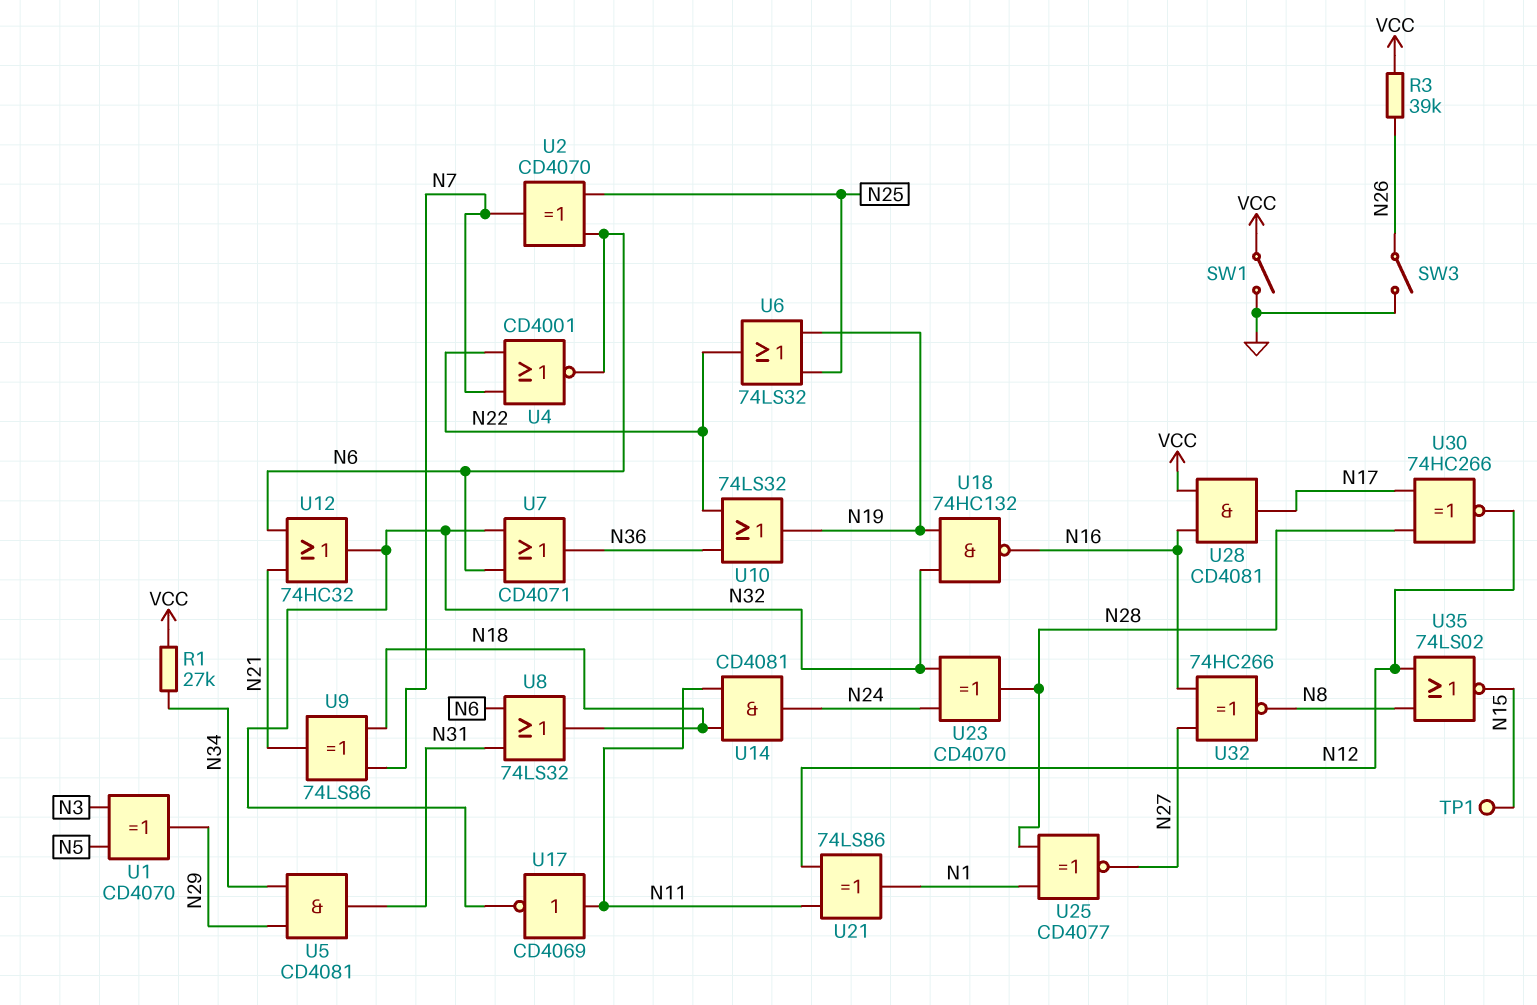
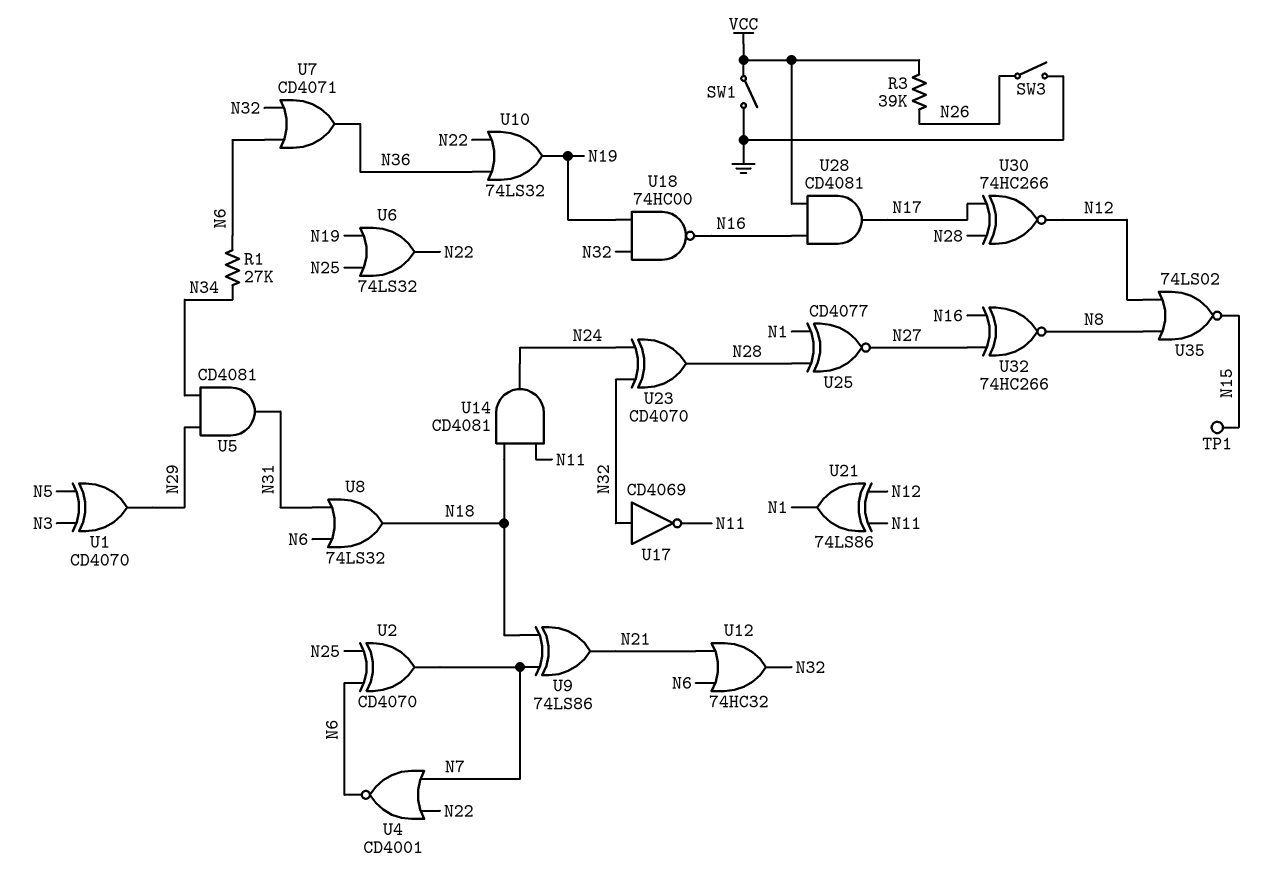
R1: 27k (N34, VCC) -> 27k (N6, N34)
U17: NOT CD4069 (in N11, out N32) -> NOT CD4069 (in N32, out N11)
U18: NAND 74HC132 (in N19, in N32, out N16) -> NAND 74HC00 (in N19, in N32, out N16)

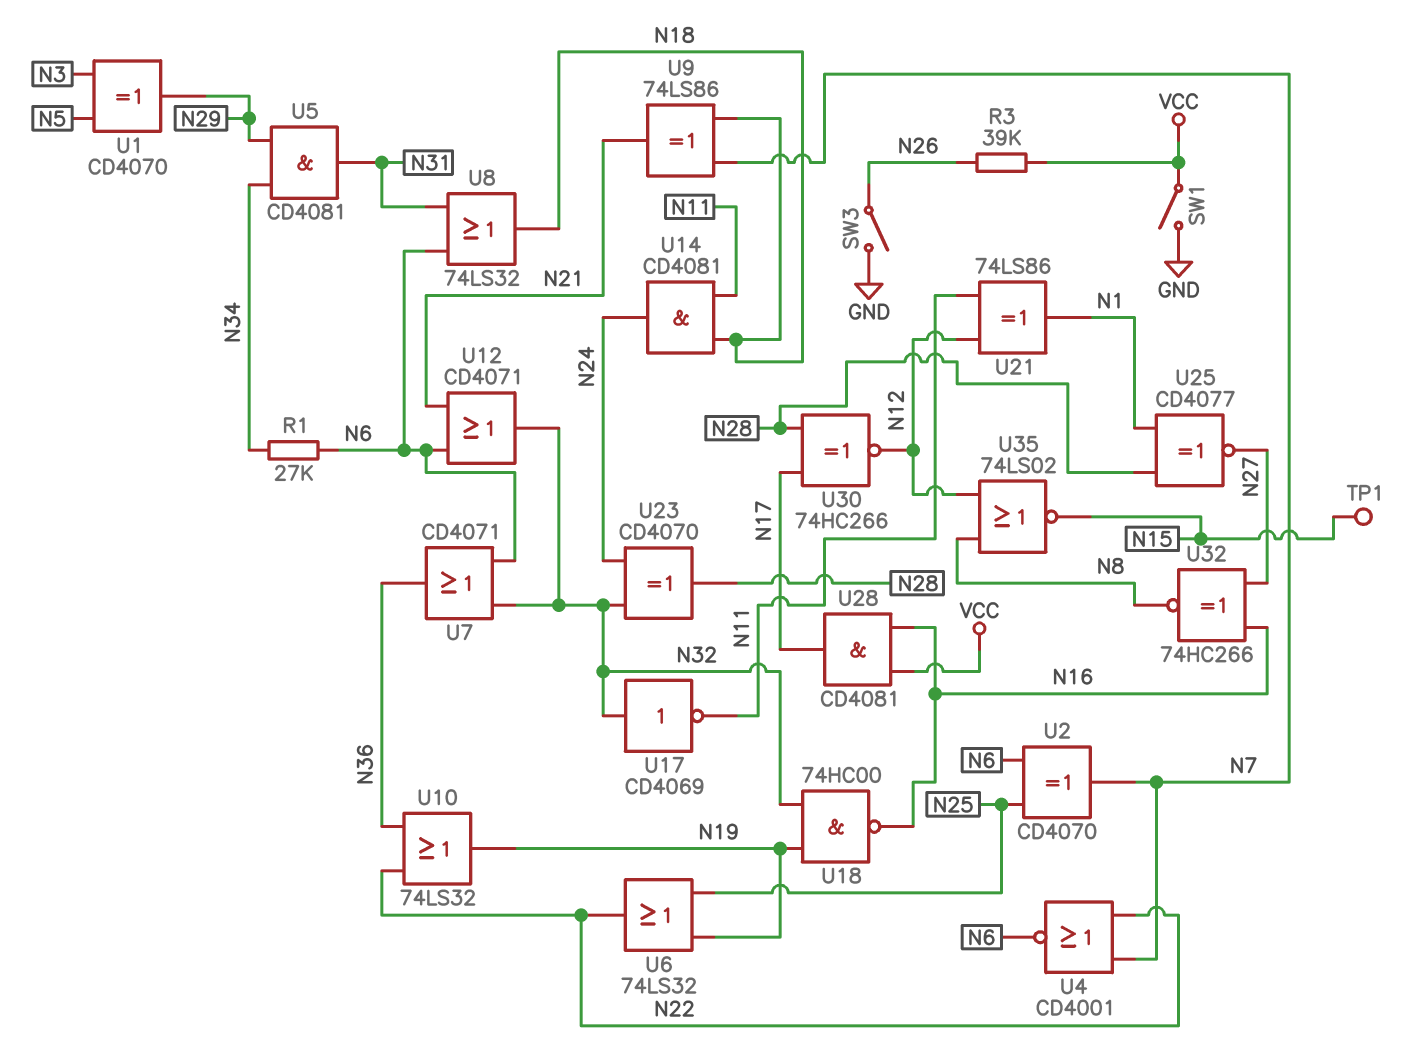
U12: OR 74HC32 (in N6, in N21, out N32) -> OR CD4071 (in N6, in N21, out N32)

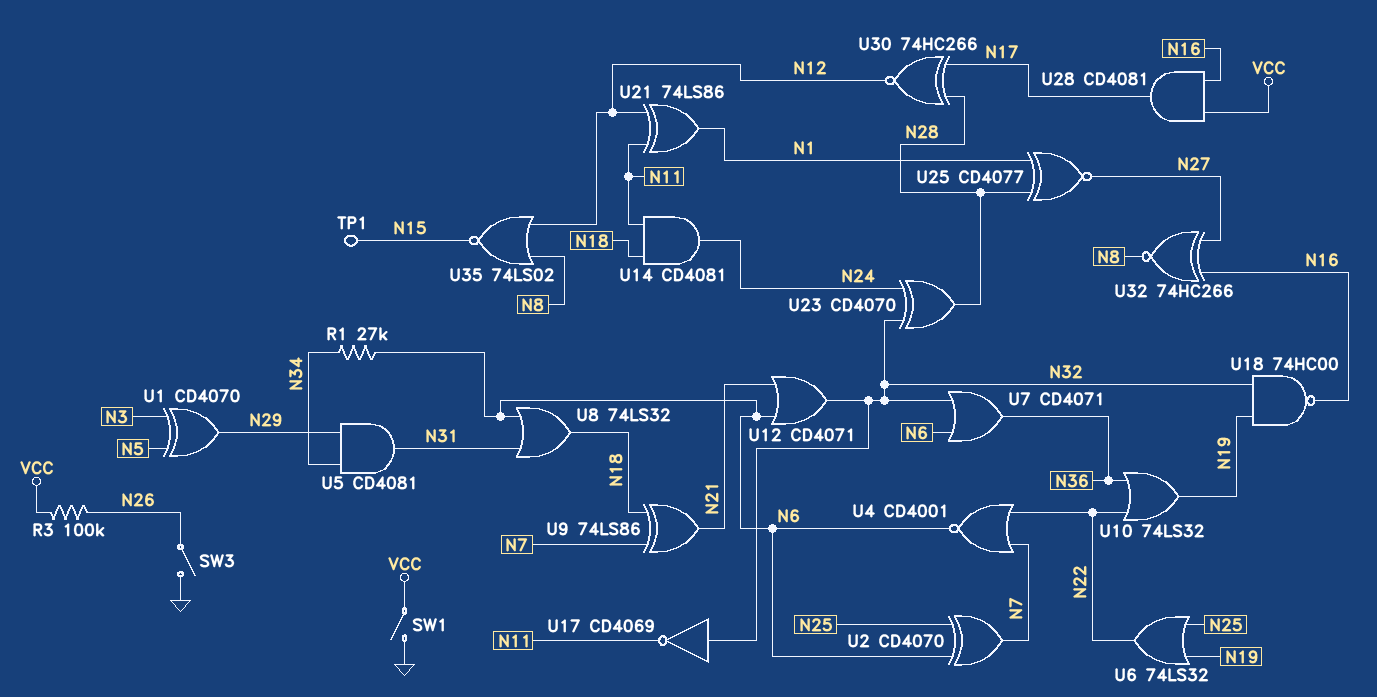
R3: 39k (N26, VCC) -> 100k (N26, VCC)

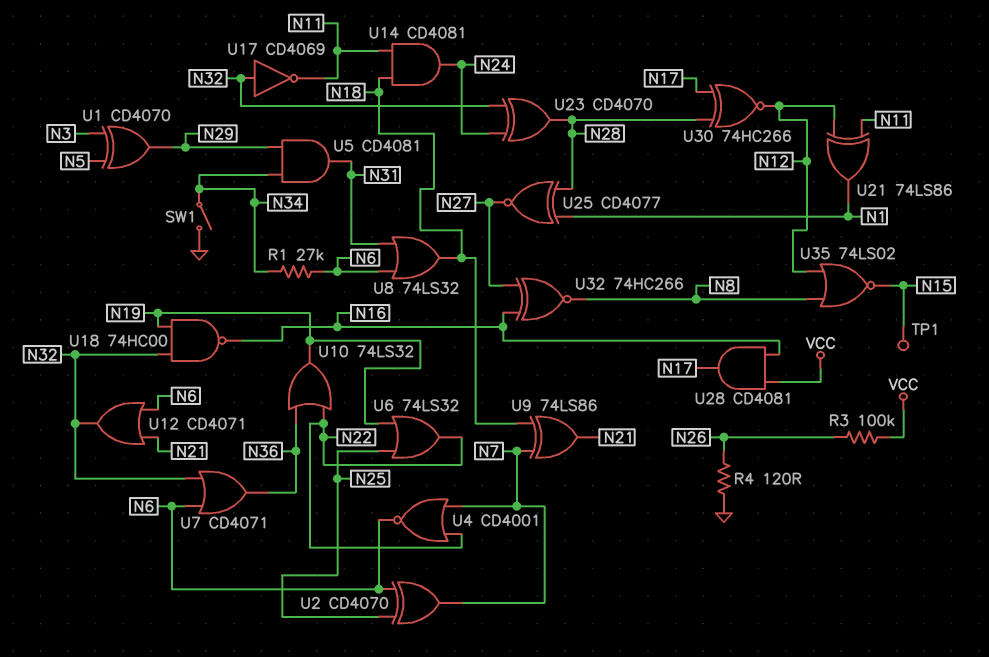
R4: none -> 120 (GND, N26)
SW1: switch (GND, VCC) -> switch (GND, N34)
SW3: switch (GND, N26) -> none

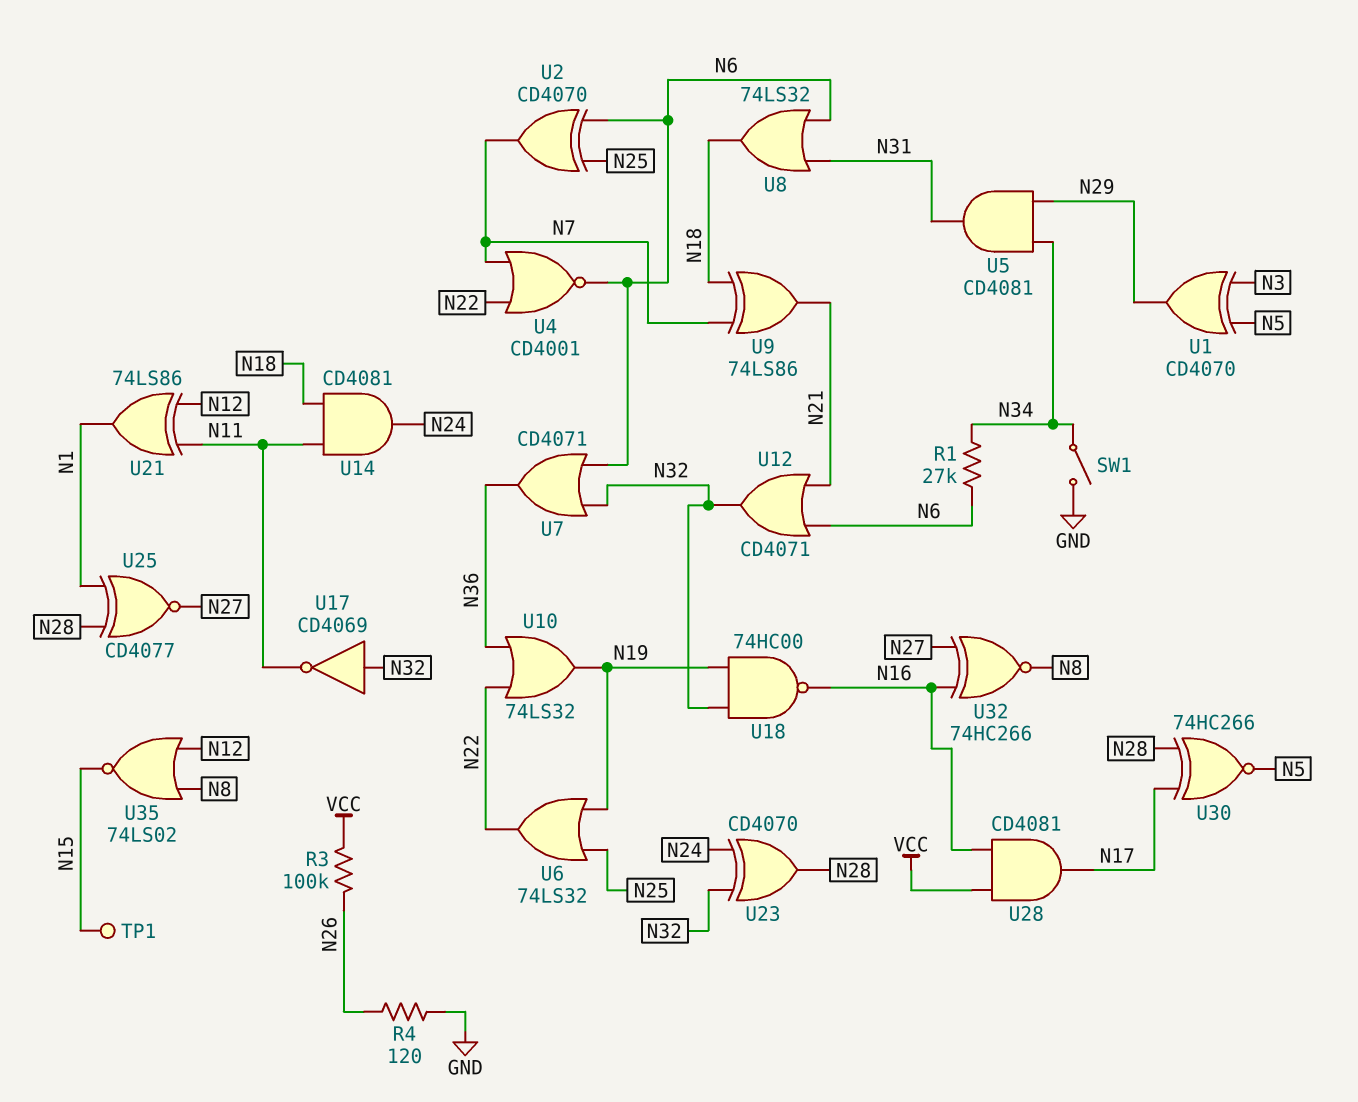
U30: XNOR 74HC266 (in N17, in N28, out N12) -> XNOR 74HC266 (in N17, in N28, out N5)

